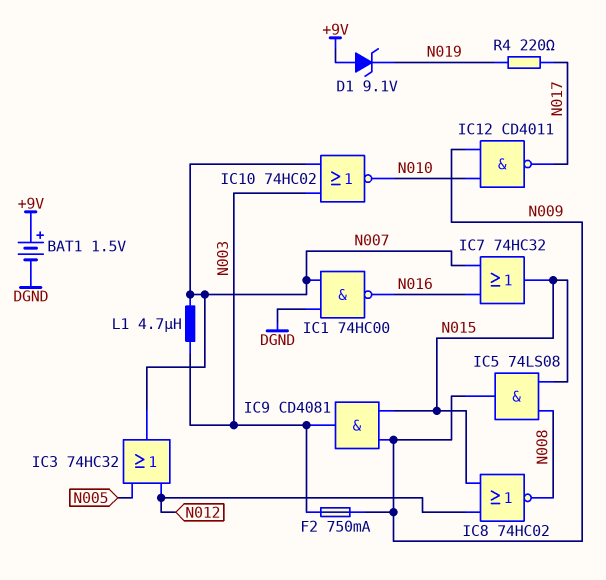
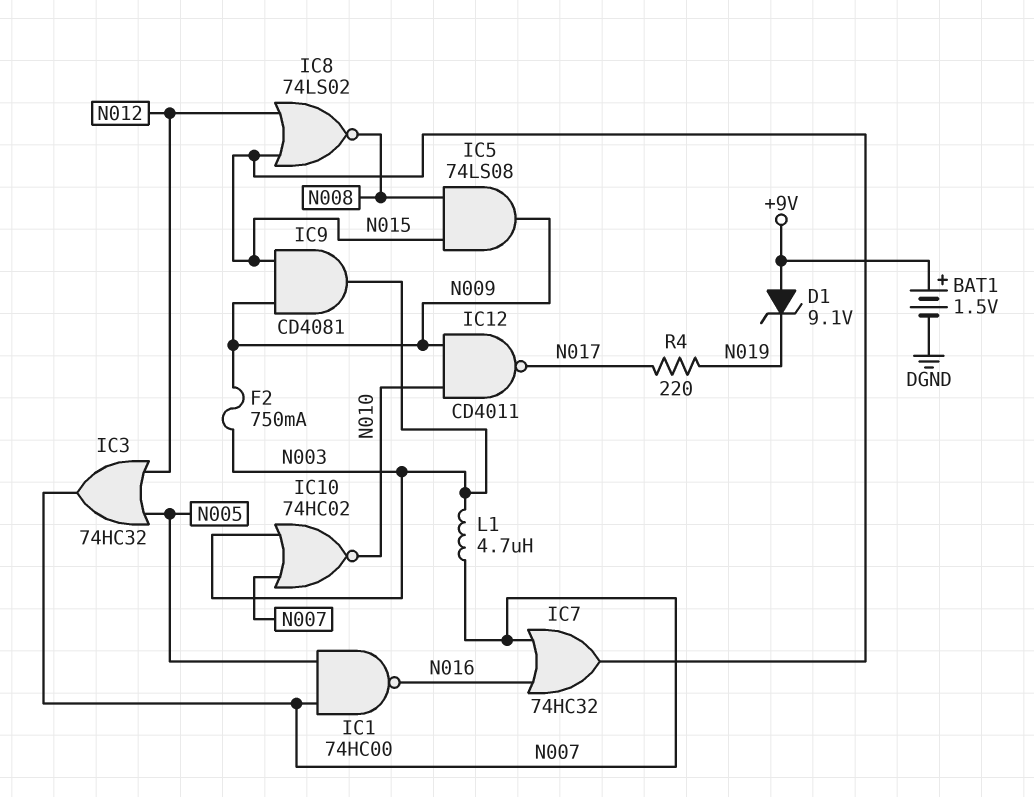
IC1: NAND 74HC00 (in DGND, in N007, out N016) -> NAND 74HC00 (in N005, in N007, out N016)
IC8: NOR 74HC02 (in N012, in N015, out N008) -> NOR 74LS02 (in N012, in N015, out N008)

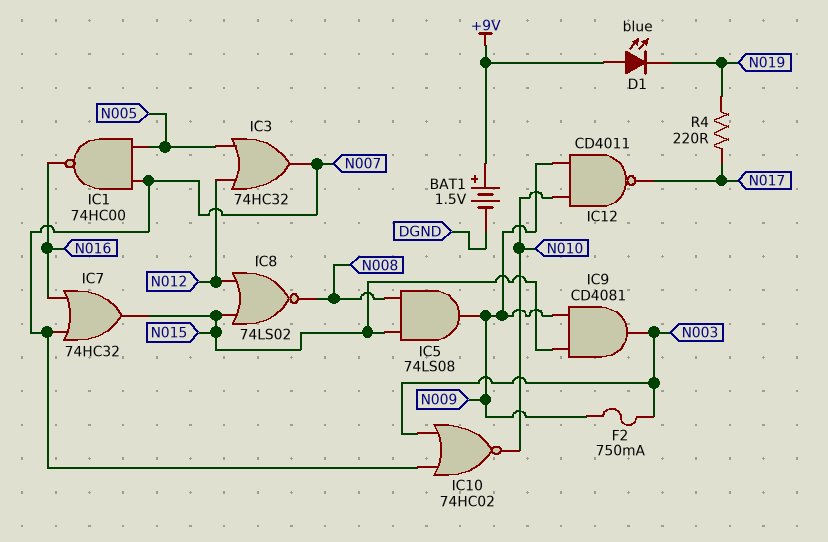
D1: zener 9.1V (A +9V, K N019) -> LED blue (A +9V, K N019)
L1: 4.7uH (N003, N007) -> none

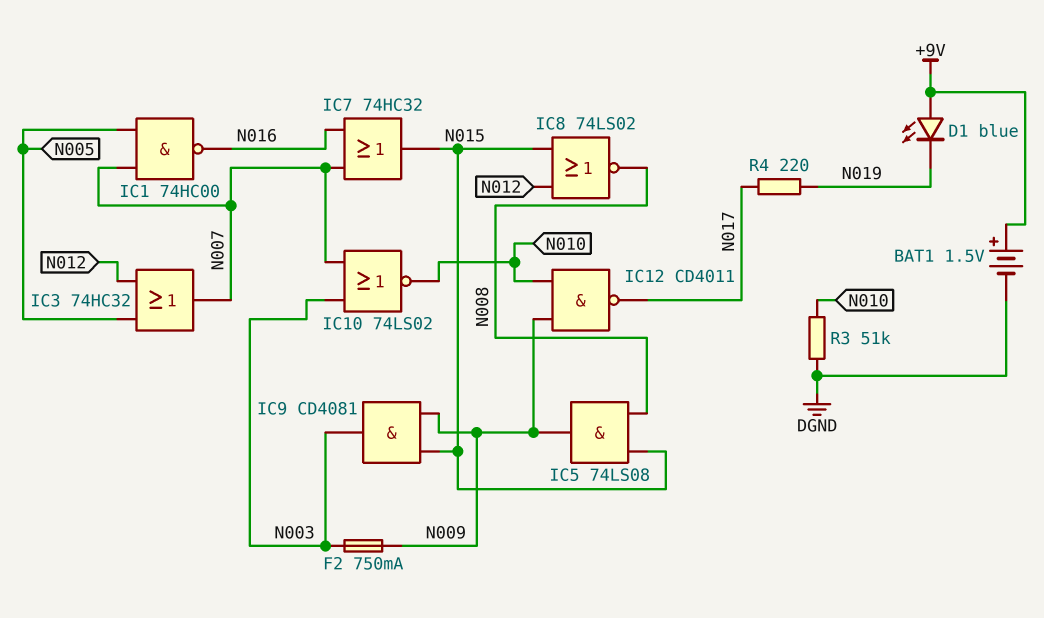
IC10: NOR 74HC02 (in N003, in N007, out N010) -> NOR 74LS02 (in N003, in N007, out N010)
R3: none -> 51k (DGND, N010)

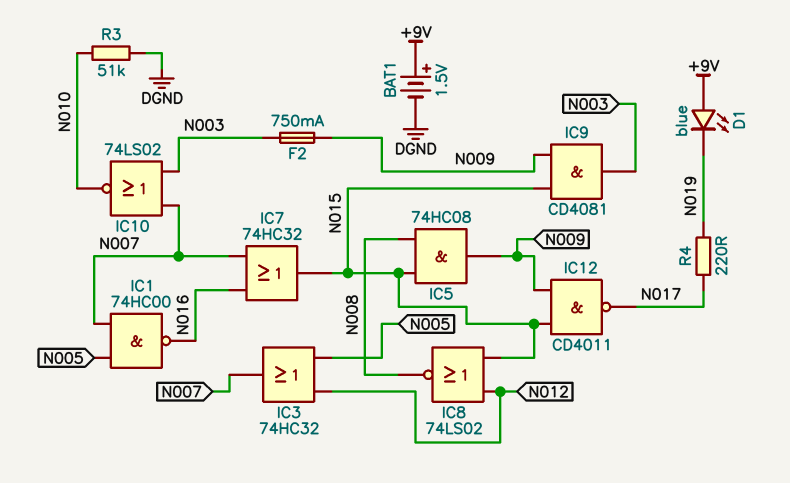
IC5: AND 74LS08 (in N008, in N015, out N009) -> AND 74HC08 (in N008, in N015, out N009)
IC12: NAND CD4011 (in N009, in N010, out N017) -> NAND CD4011 (in N009, in N015, out N017)

